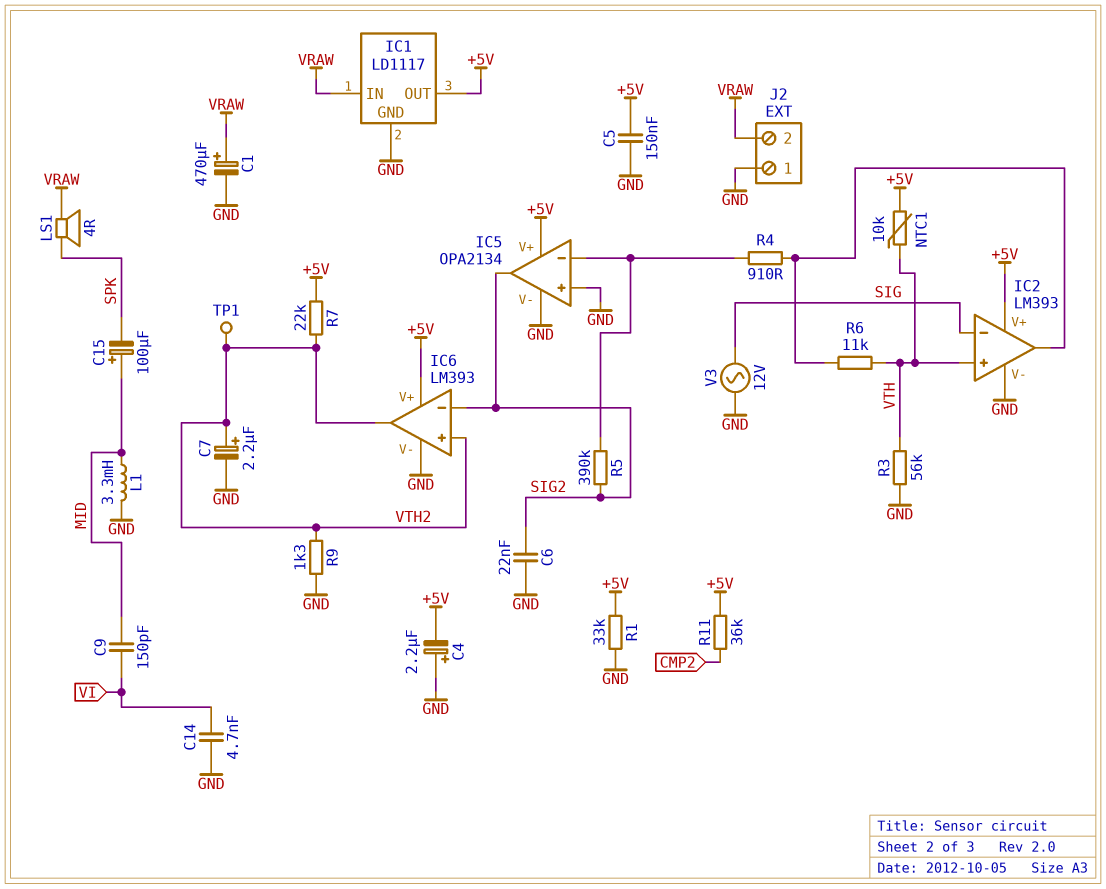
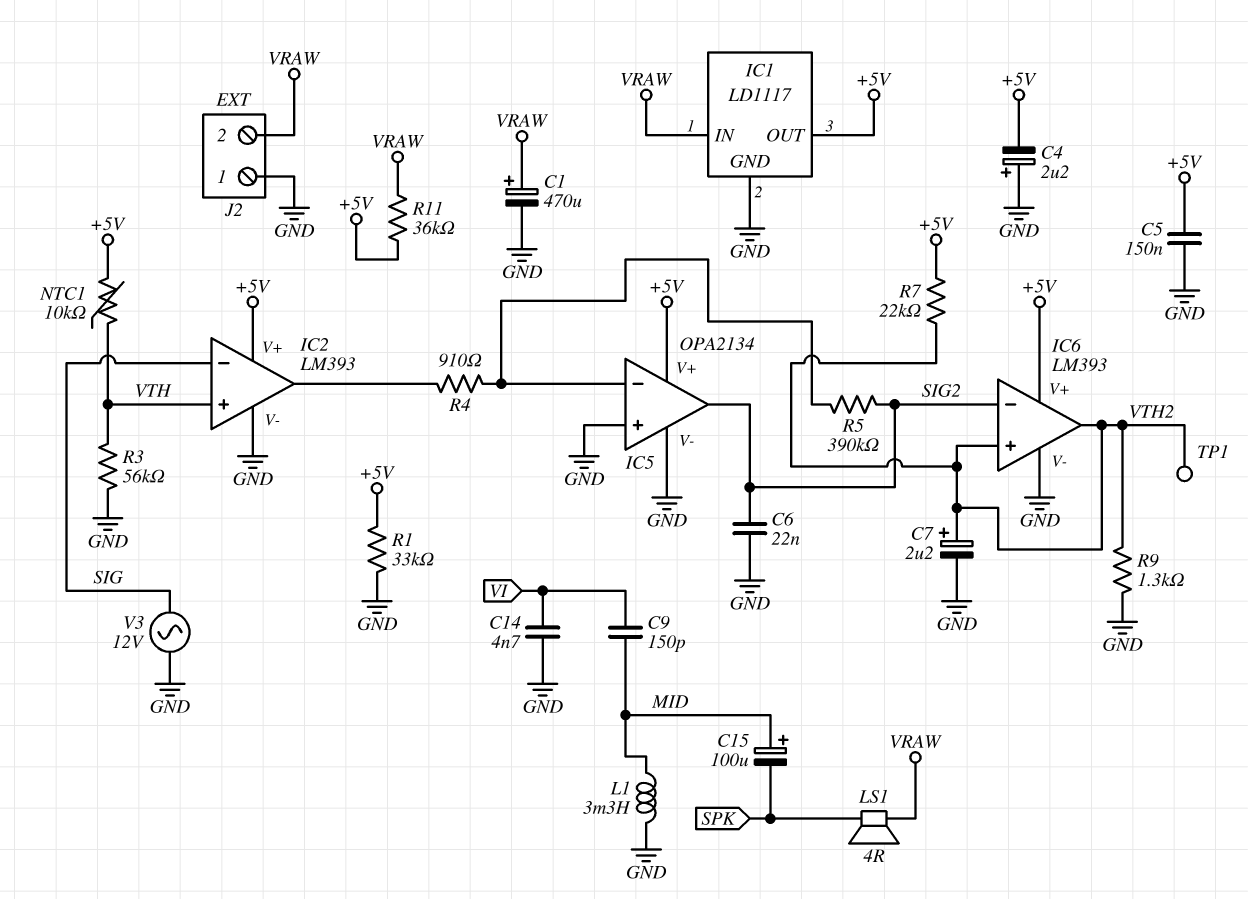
R6: 11k (IC2/out, VTH) -> none
R11: 36k (+5V, CMP2) -> 36k (+5V, VRAW)

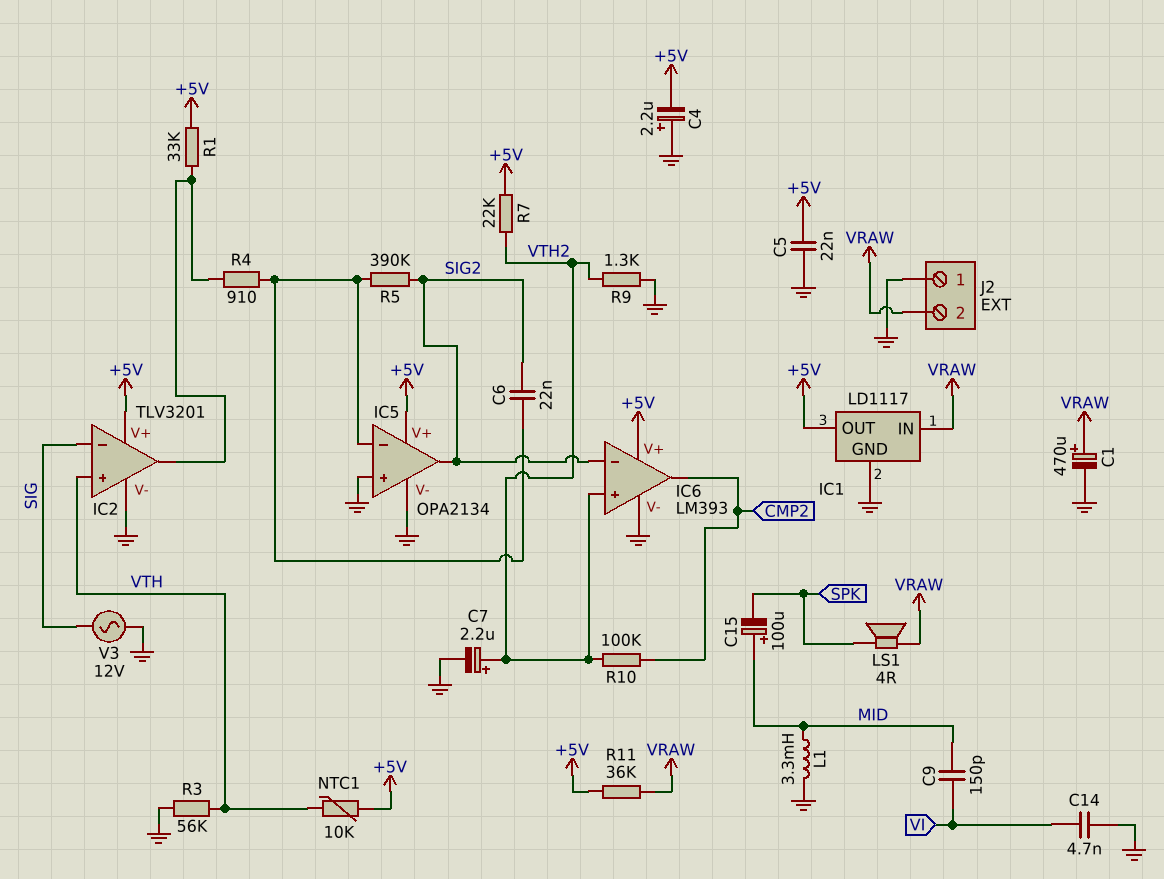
C5: 150nF (+5V, GND) -> 22nF (+5V, GND)
C6: 22nF (GND, SIG2) -> 22nF (IC5/in-, SIG2)
IC2: LM393 -> TLV3201
IC6 pin out: VTH2 -> CMP2
R1: 33k (+5V, GND) -> 33k (+5V, IC2/out)
R10: none -> 100k (CMP2, VTH2)
TP1: test point (VTH2) -> none

